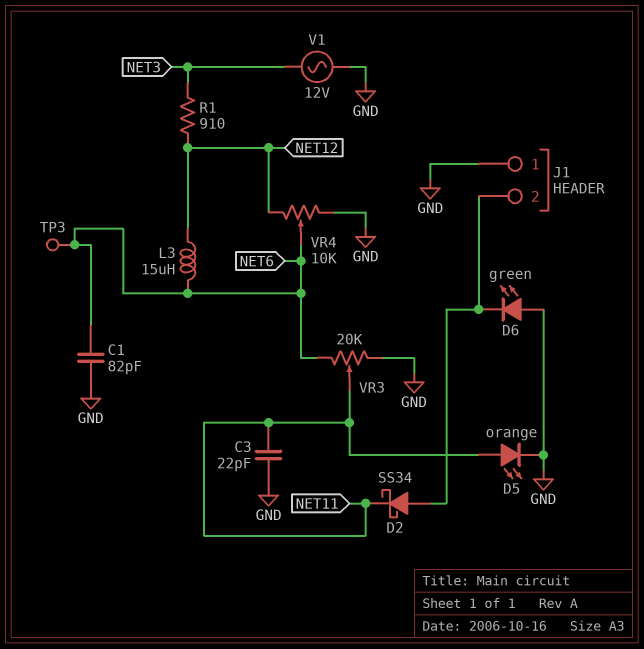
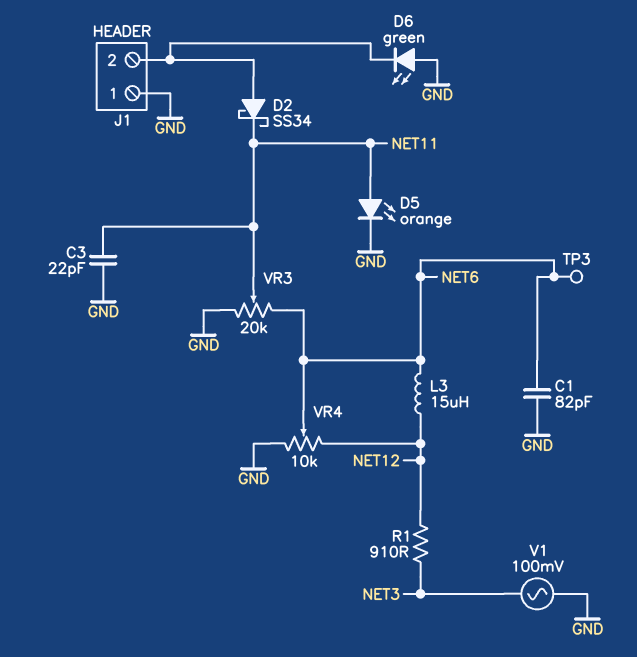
V1: AC 12V (GND, NET3) -> AC 100mV (GND, NET3)

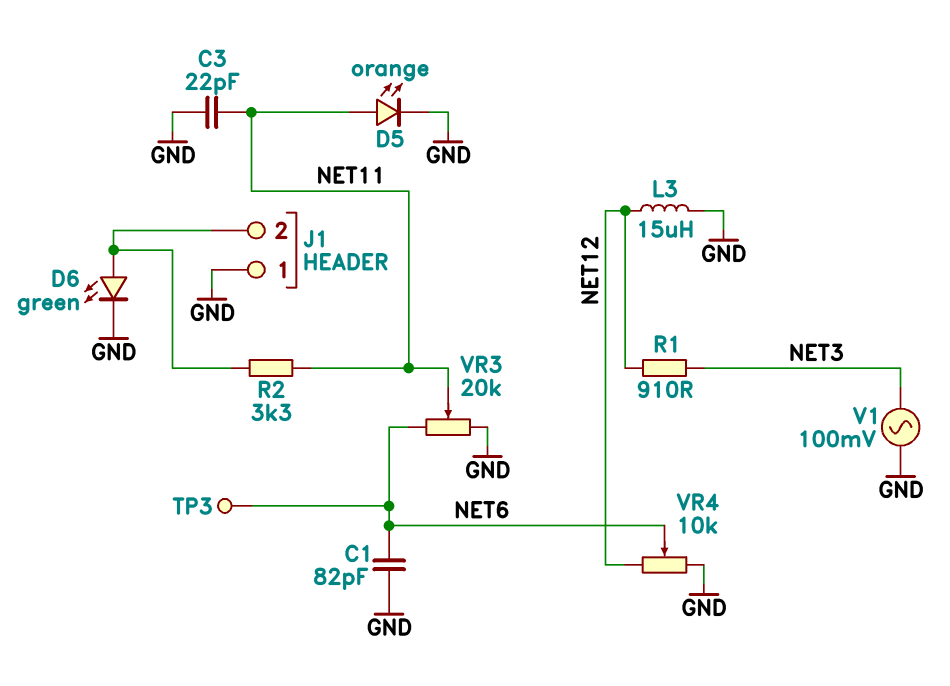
D2: schottky SS34 (A J1/2, K NET11) -> none
D6: LED green (A GND, K J1/2) -> LED green (A J1/2, K GND)
L3: 15uH (NET6, NET12) -> 15uH (GND, NET12)
R2: none -> 3.3k (J1/2, NET11)

